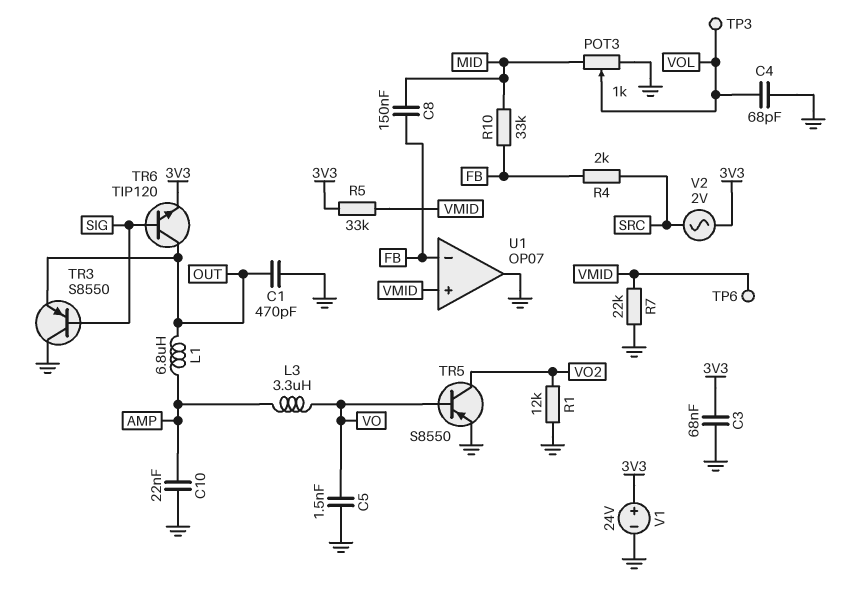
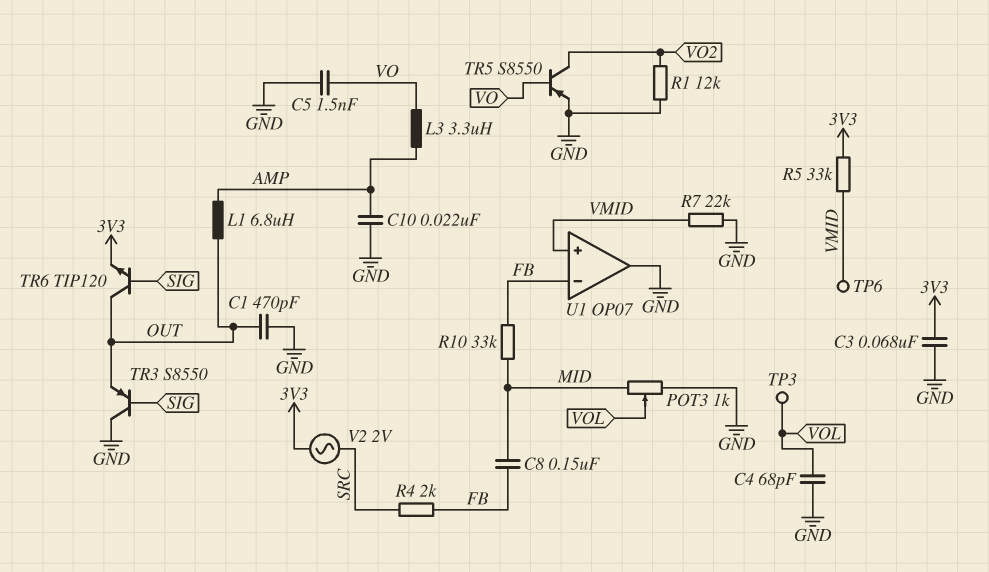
V1: 24V (plus 3V3, minus GND) -> none

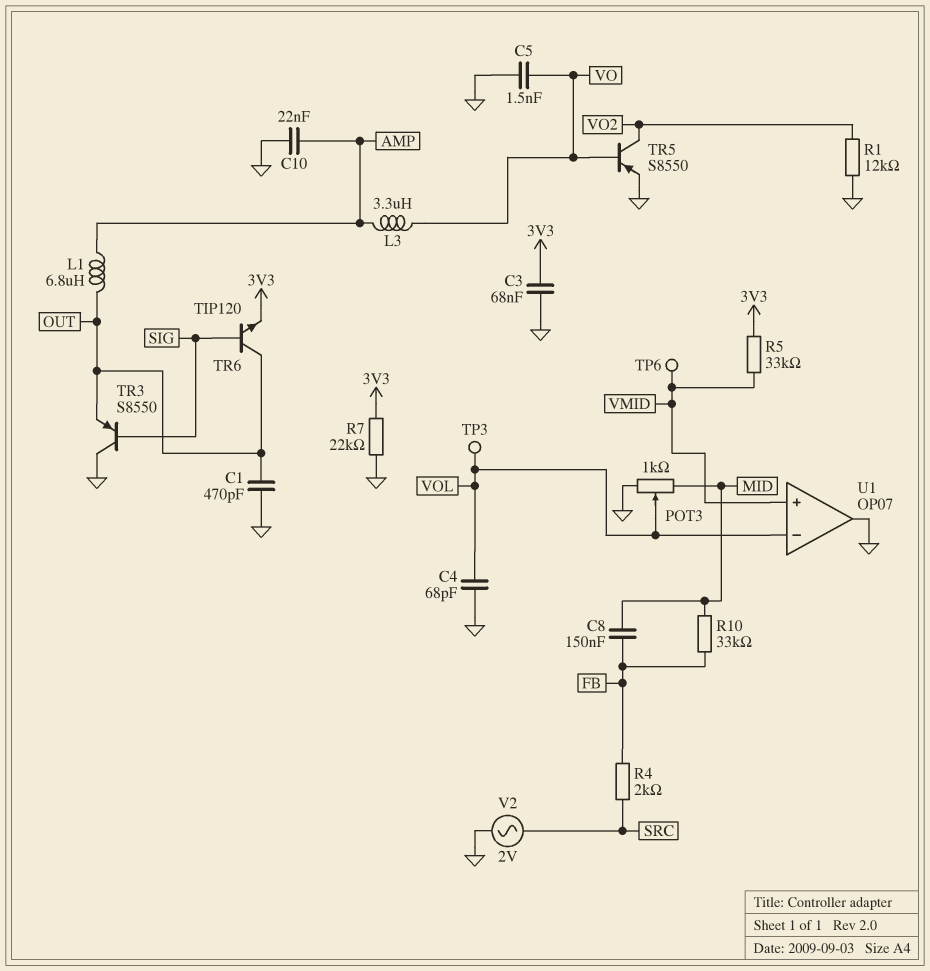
R7: 22k (GND, VMID) -> 22k (3V3, GND)
U1 pin in-: FB -> VOL
V2: AC 2V (3V3, SRC) -> AC 2V (GND, SRC)

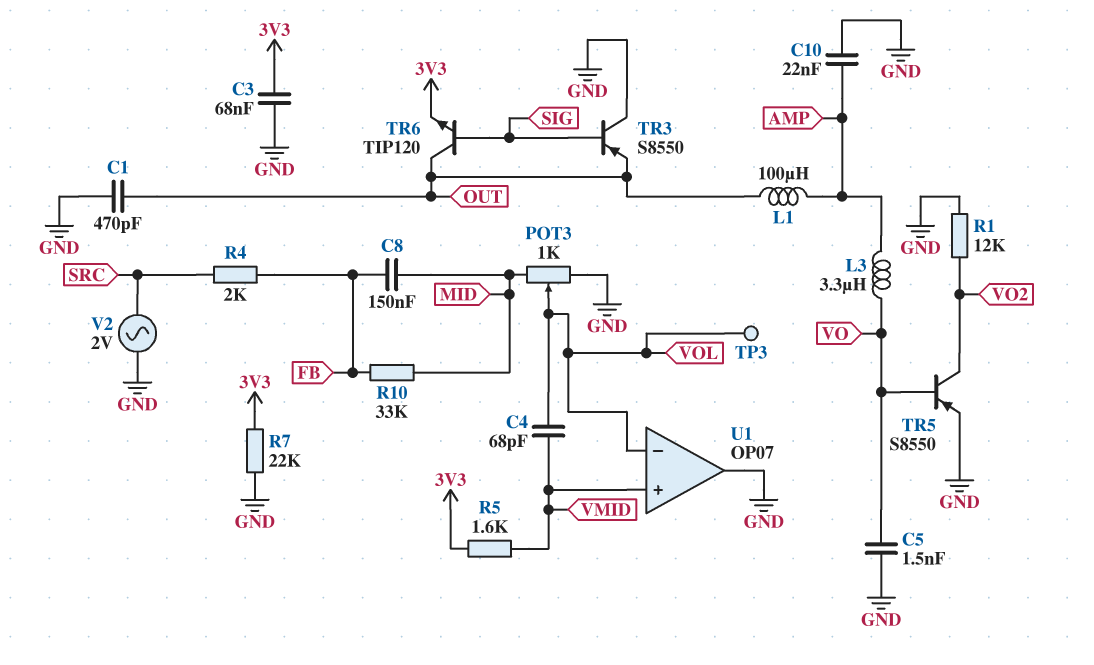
C4: 68pF (GND, VOL) -> 68pF (VMID, VOL)
L1: 6.8uH (AMP, OUT) -> 100uH (AMP, OUT)
R5: 33k (3V3, VMID) -> 1.6k (3V3, VMID)
TP6: test point (VMID) -> none

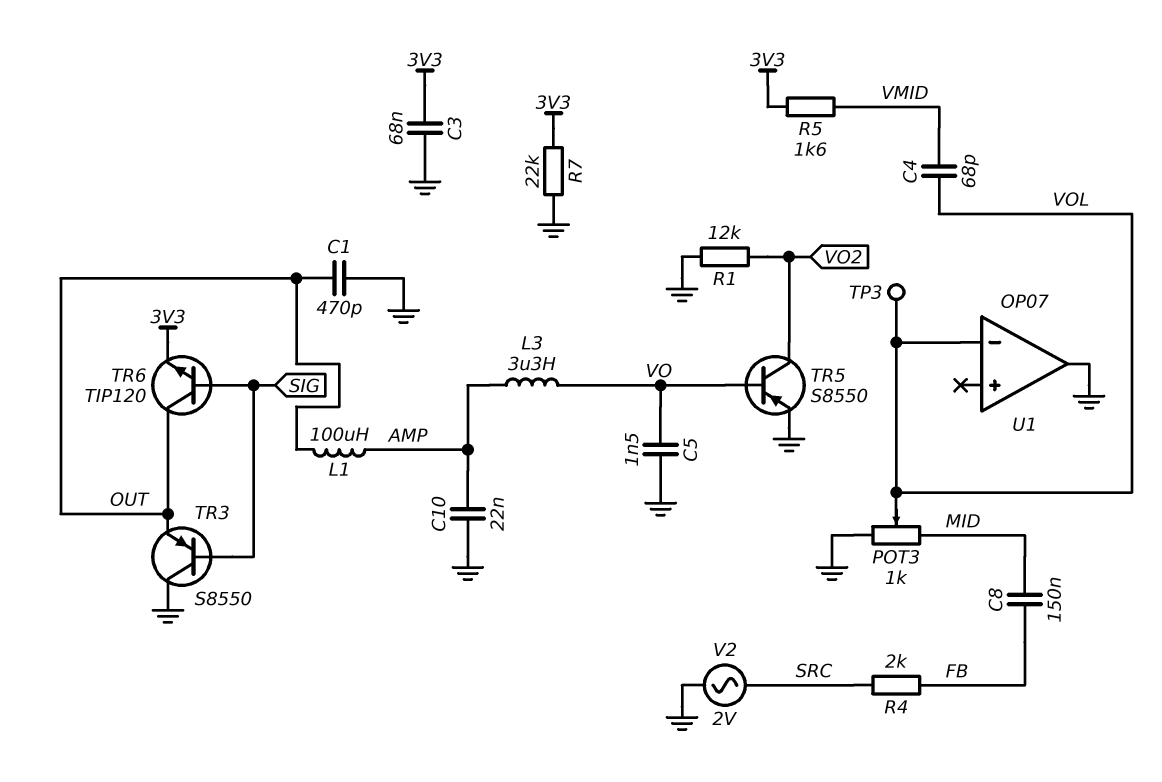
R10: 33k (FB, MID) -> none
U1 pin in+: VMID -> none

